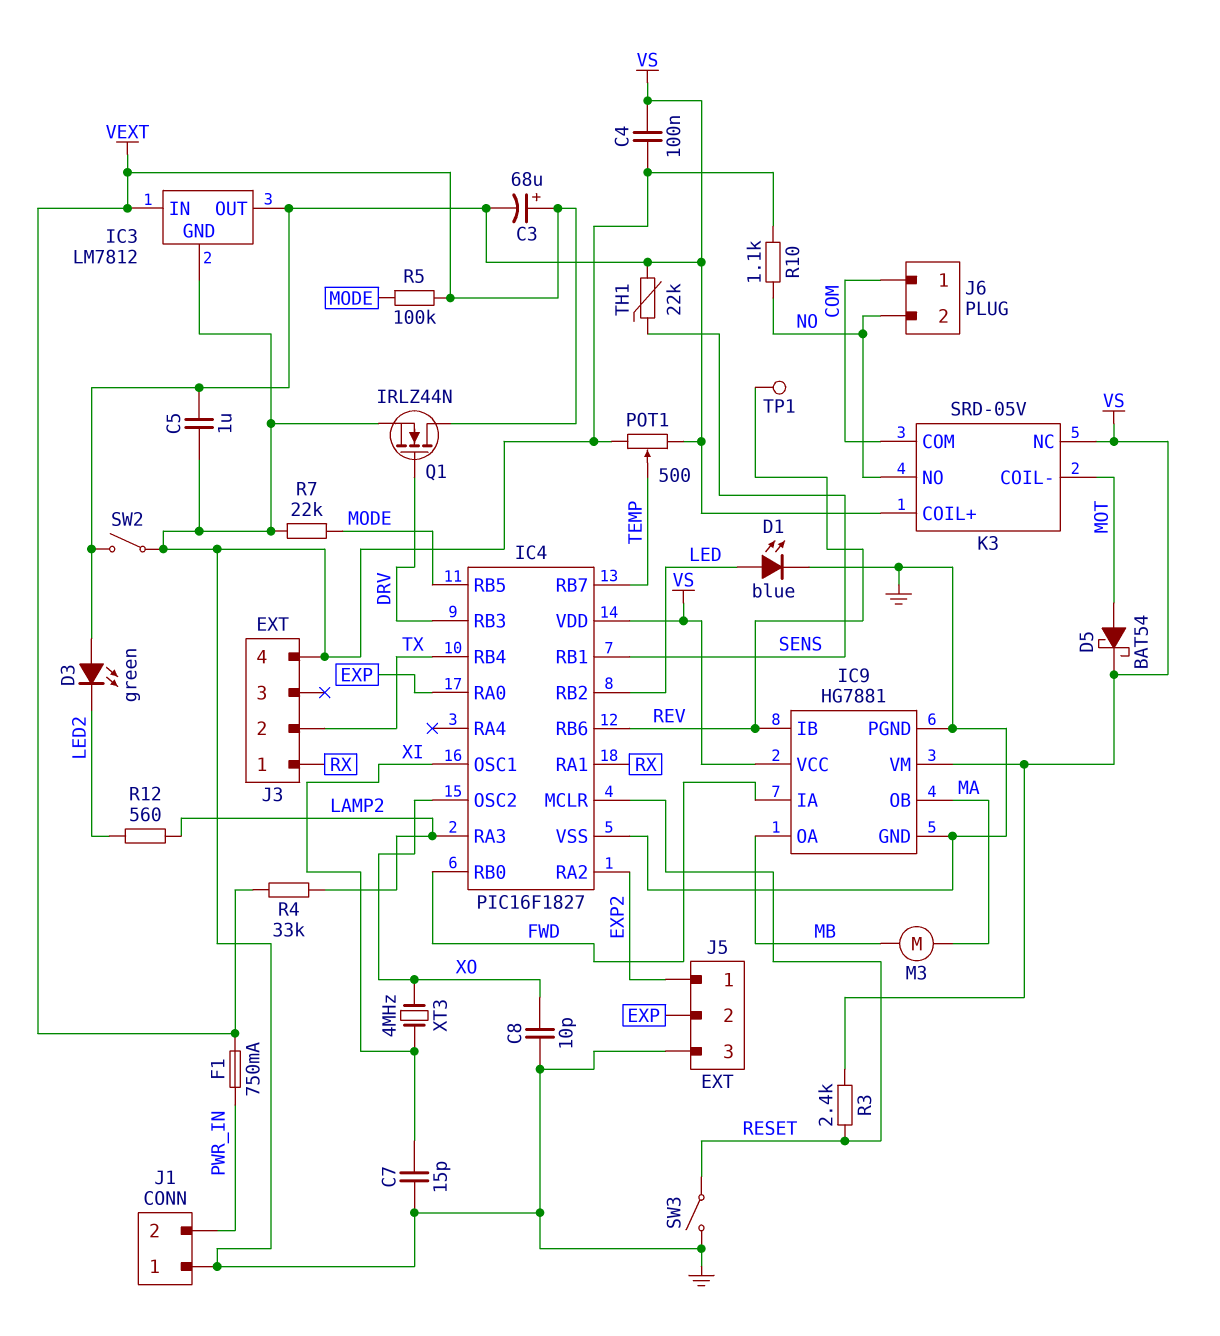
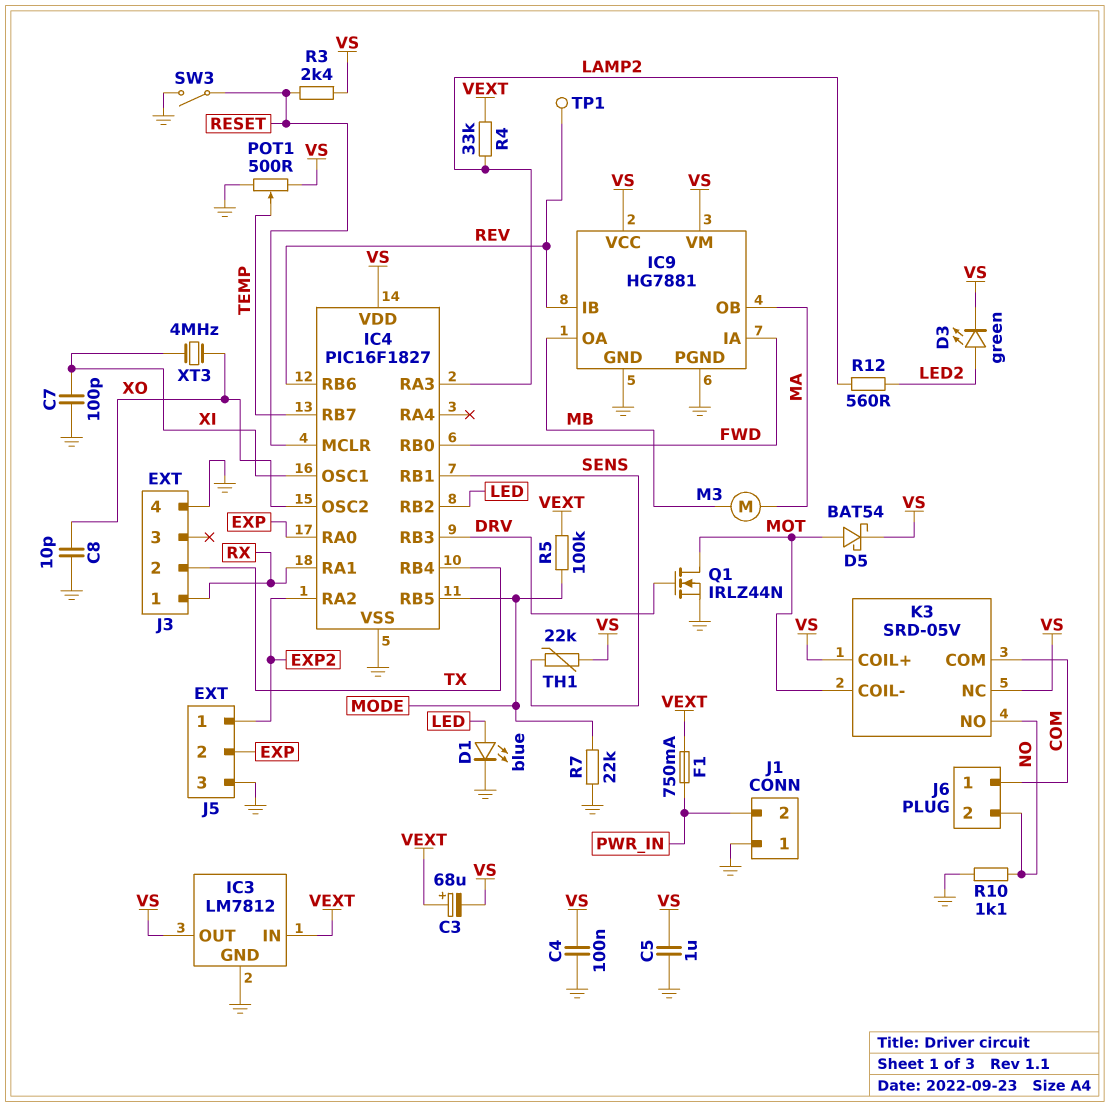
C7: 15pF (GND, XI) -> 100pF (GND, XI)
D3: LED green (A VS, K LED2) -> LED green (A LED2, K VS)
Q1: NMOS IRLZ44N (G DRV, D VEXT, S GND) -> NMOS IRLZ44N (G DRV, D MOT, S GND)
SW2: switch (GND, VS) -> none

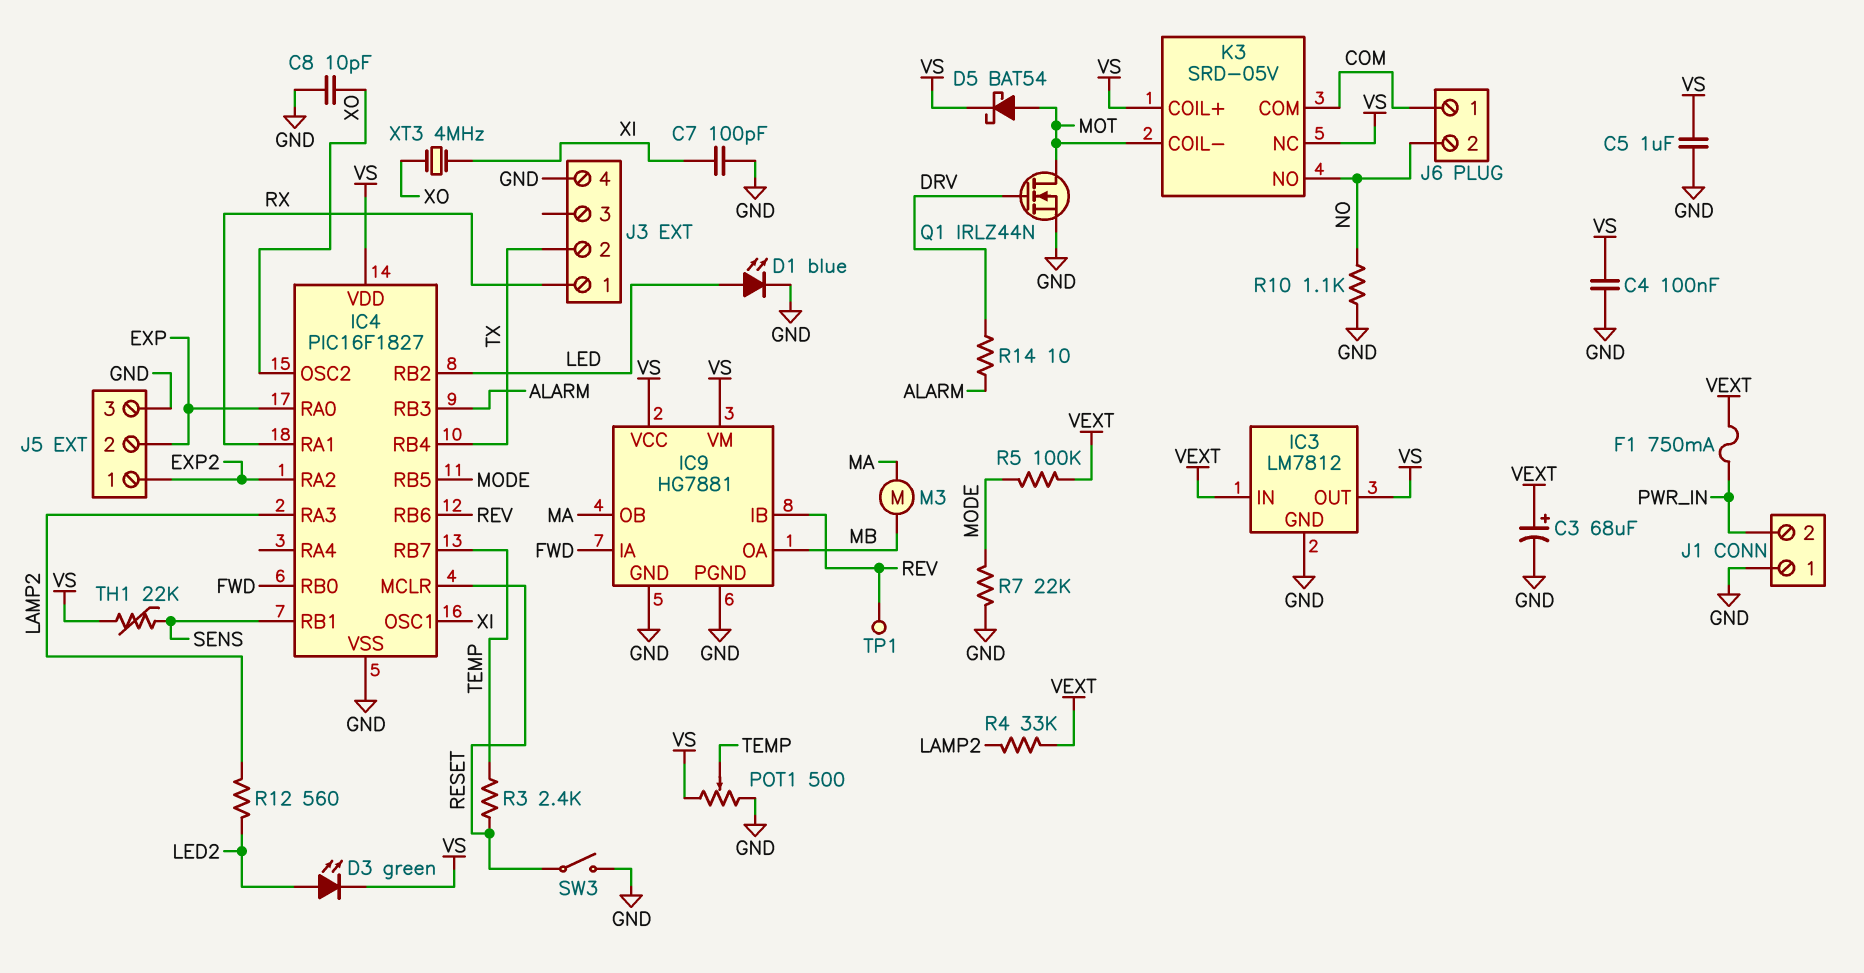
C3: 68uF (plus VEXT, minus VS) -> 68uF (plus VEXT, minus GND)
IC4 pin RB3: DRV -> ALARM
R3: 2.4k (RESET, VS) -> 2.4k (RESET, TEMP)
R14: none -> 10 (ALARM, DRV)

